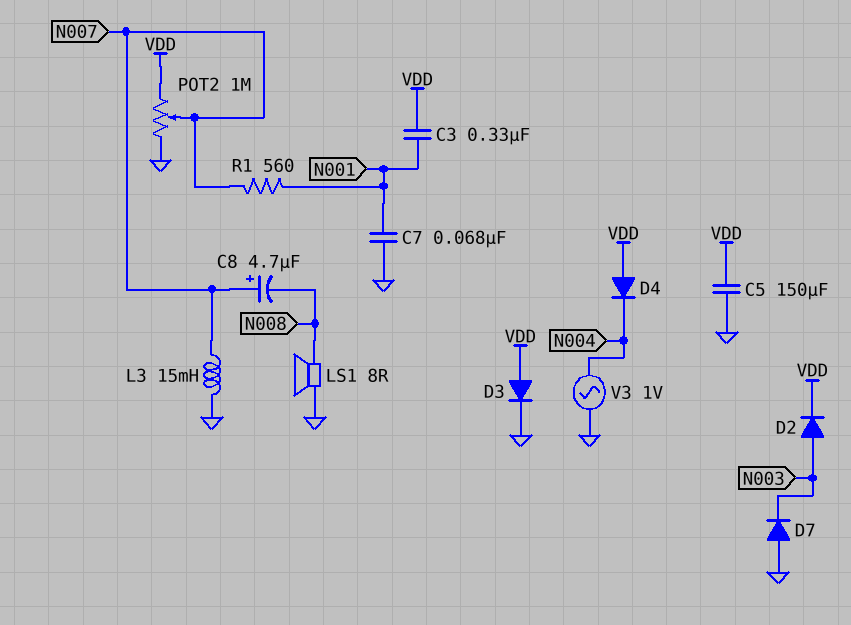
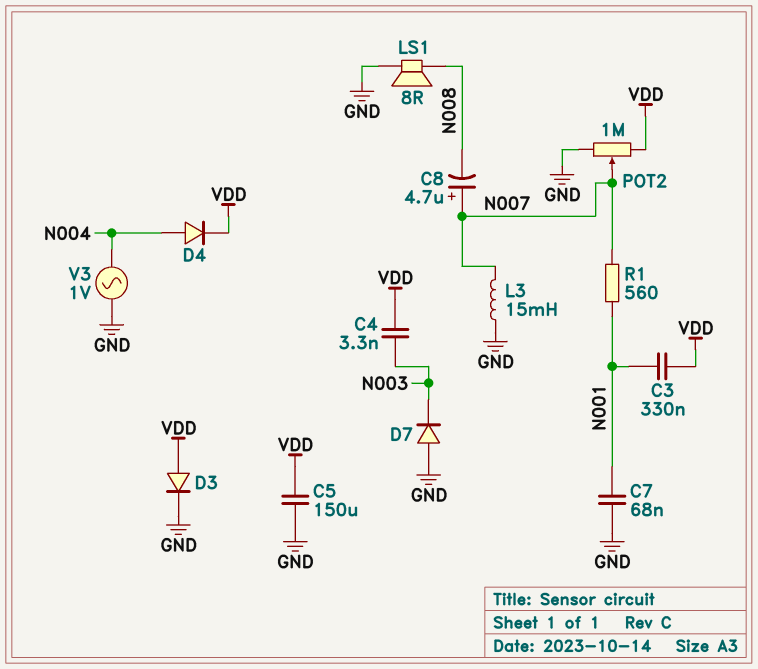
C4: none -> 3.3nF (N003, VDD)
D2: diode (A N003, K VDD) -> none
D4: diode (A VDD, K N004) -> diode (A N004, K VDD)

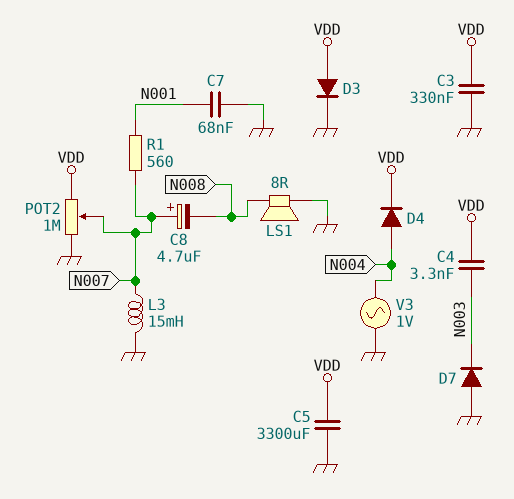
C3: 330nF (N001, VDD) -> 330nF (GND, VDD)
C5: 150uF (GND, VDD) -> 3300uF (GND, VDD)

